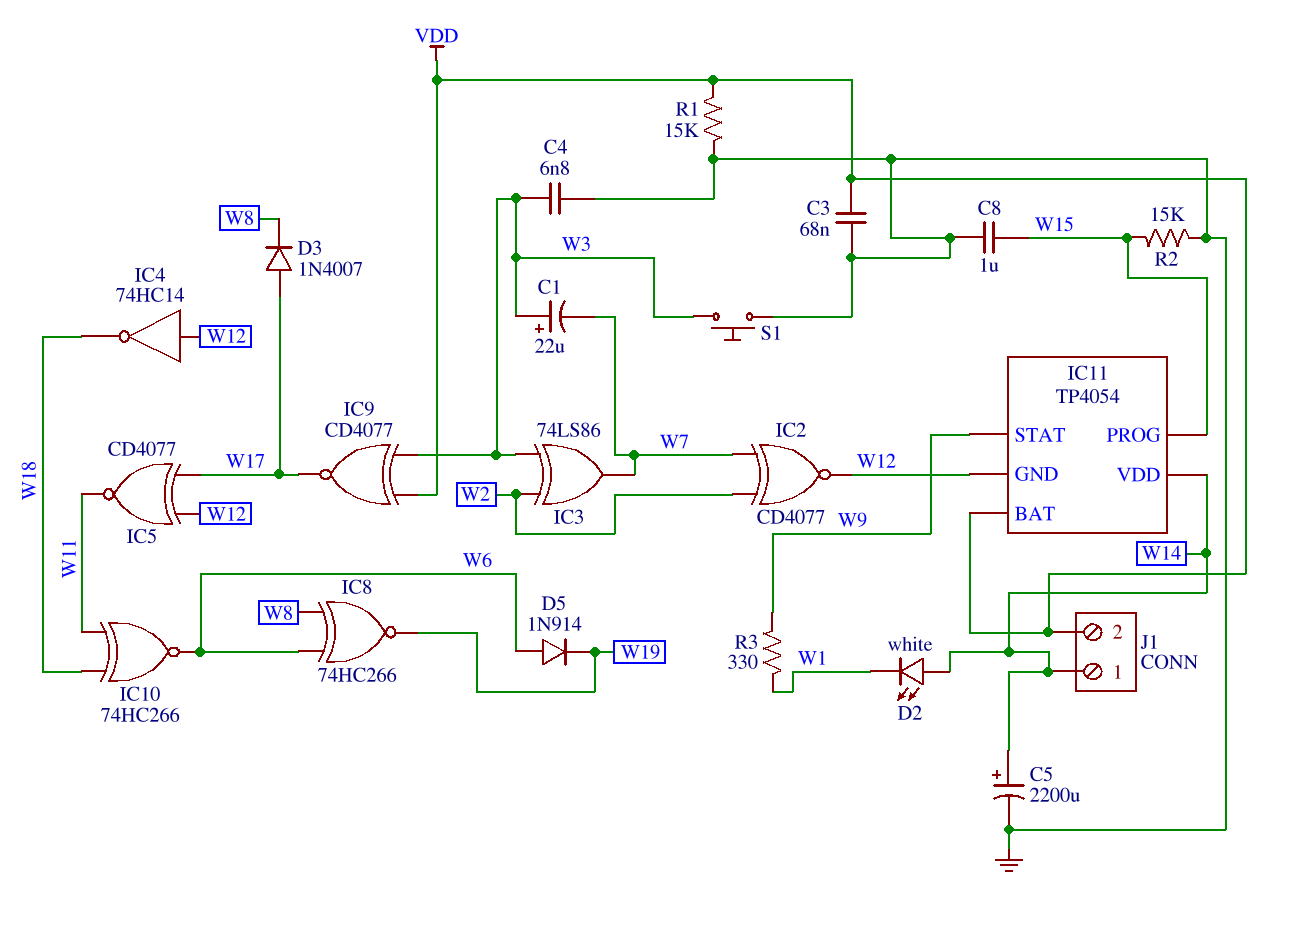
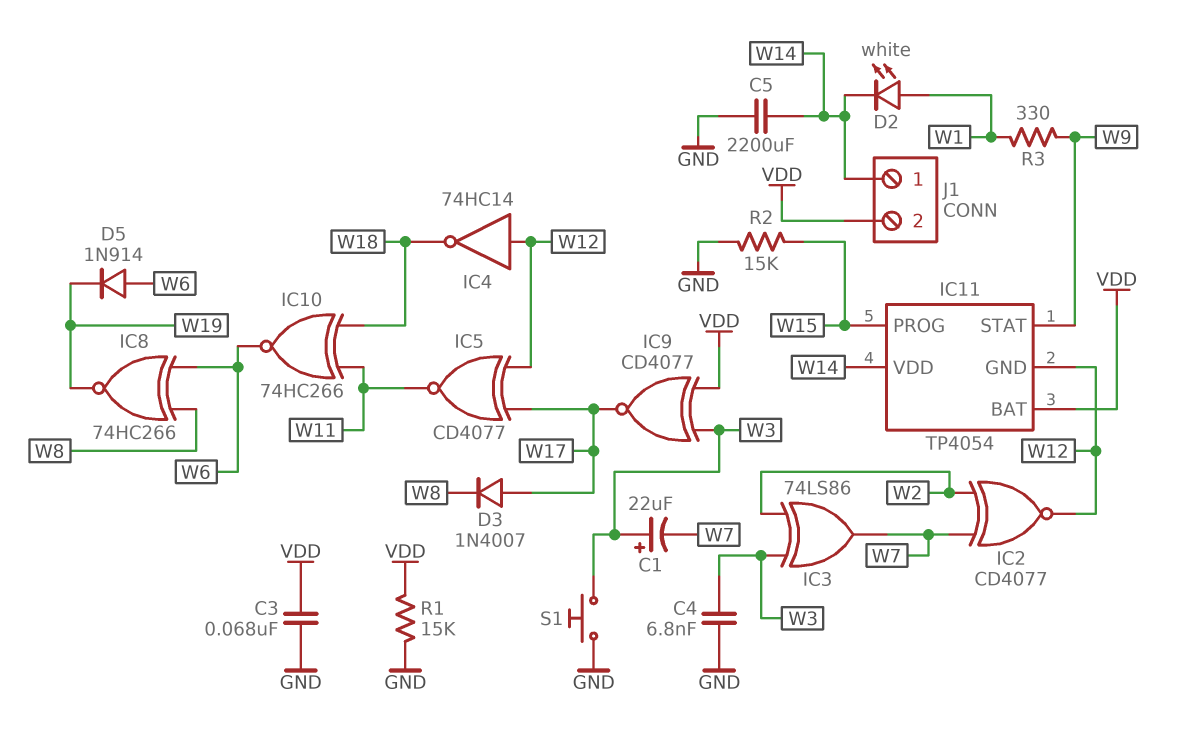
C5: 2200uF (plus W14, minus GND) -> 2200uF (GND, W14)
C8: 1uF (GND, W15) -> none
D2: LED white (A W14, K W1) -> LED white (A W1, K W14)

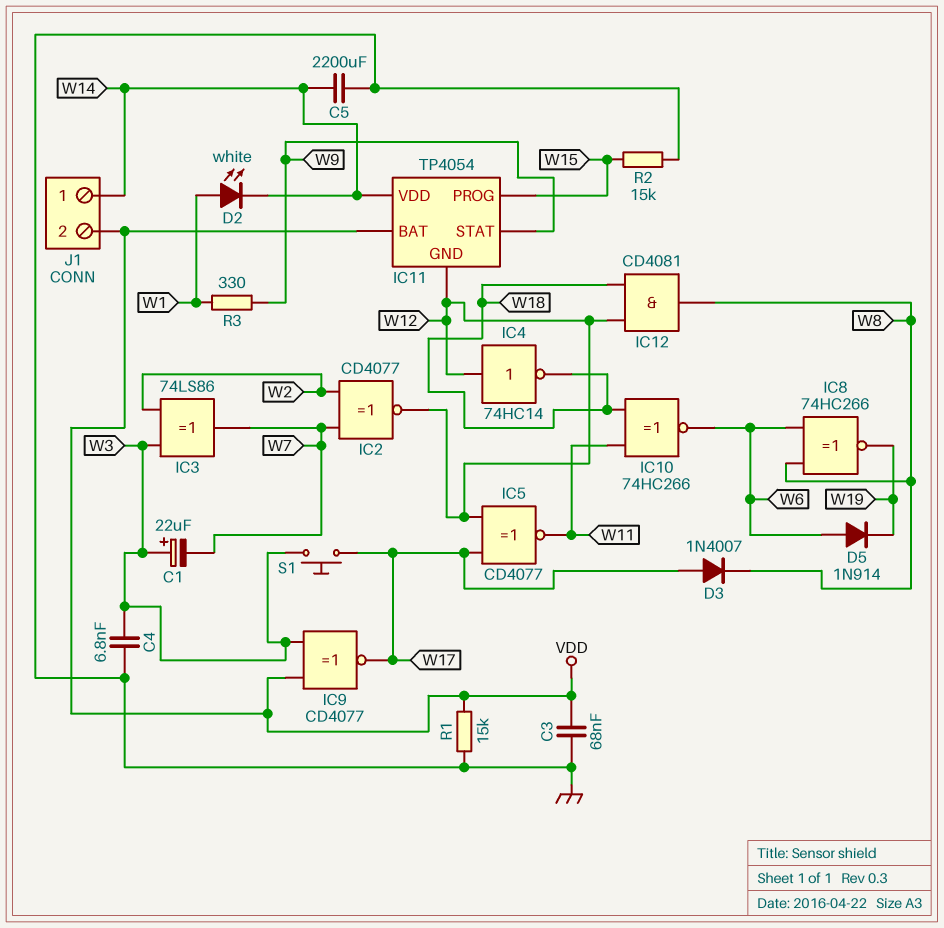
IC12: none -> AND CD4081 (in W12, in W18, out W8)
S1: button (GND, W3) -> button (W3, W17)

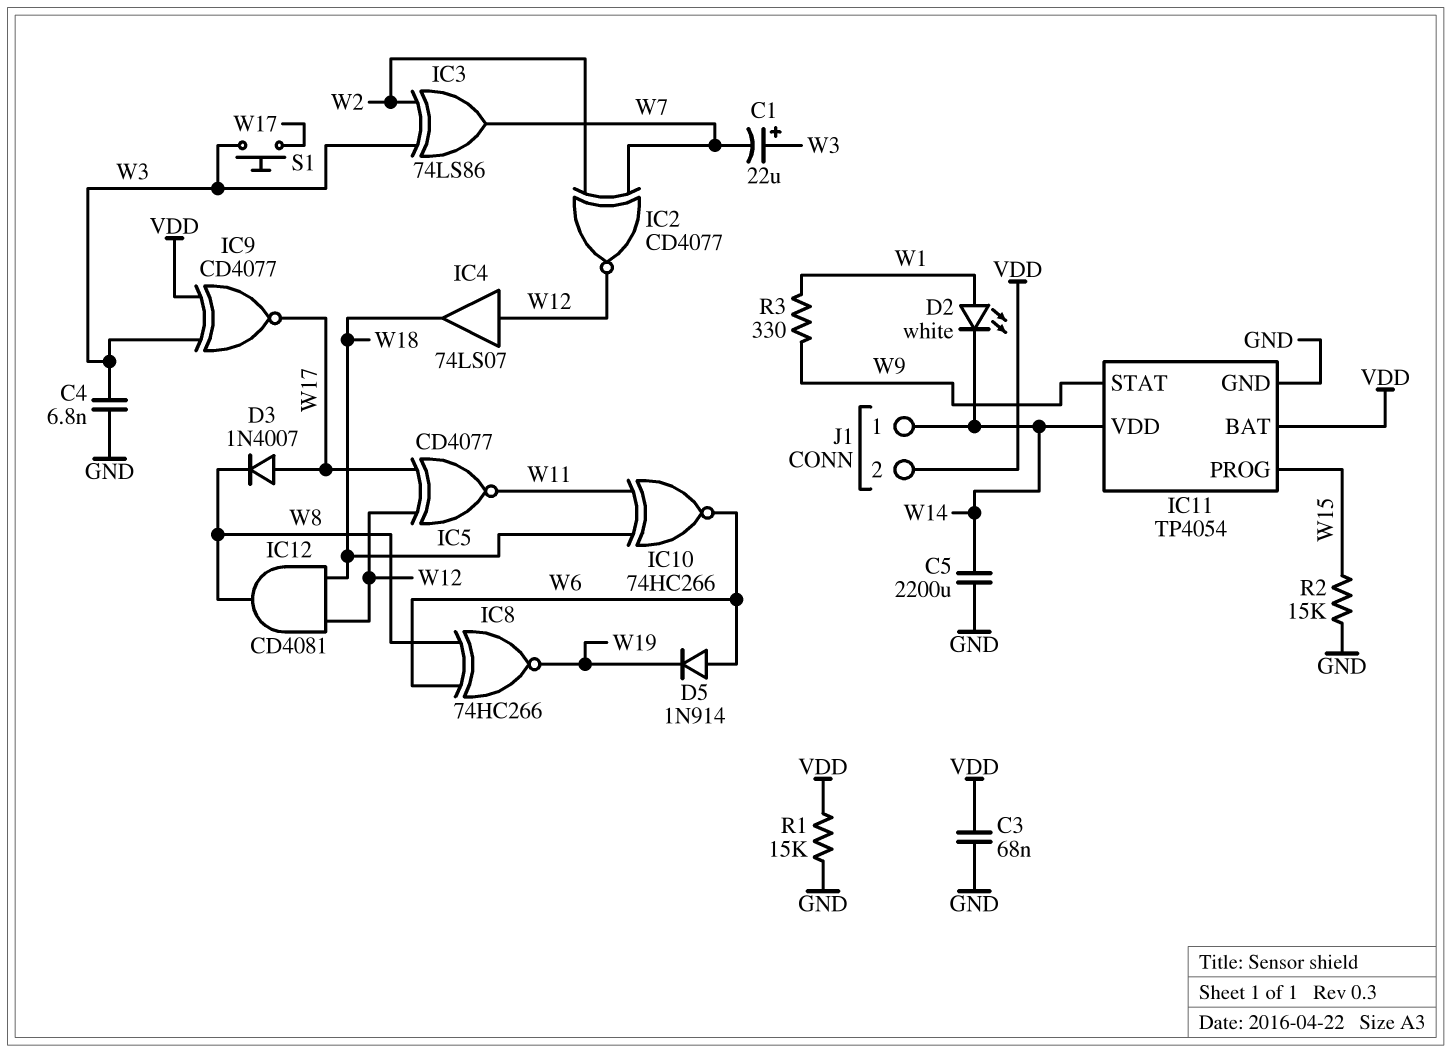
IC4: NOT 74HC14 (in W12, out W18) -> buffer 74LS07 (in W12, out W18)
IC11 pin GND: W12 -> GND

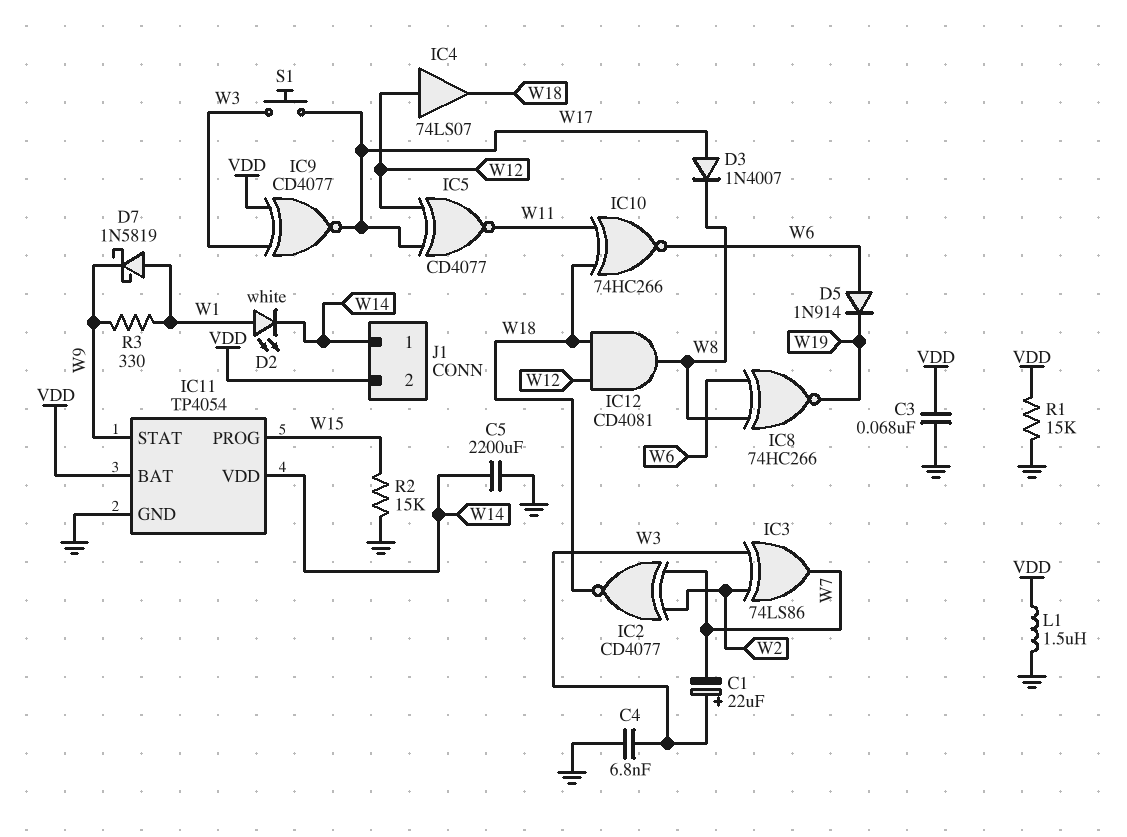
D7: none -> schottky 1N5819 (A W1, K W9)
IC2: XNOR CD4077 (in W2, in W7, out W12) -> XNOR CD4077 (in W2, in W7, out W18)
L1: none -> 1.5uH (GND, VDD)

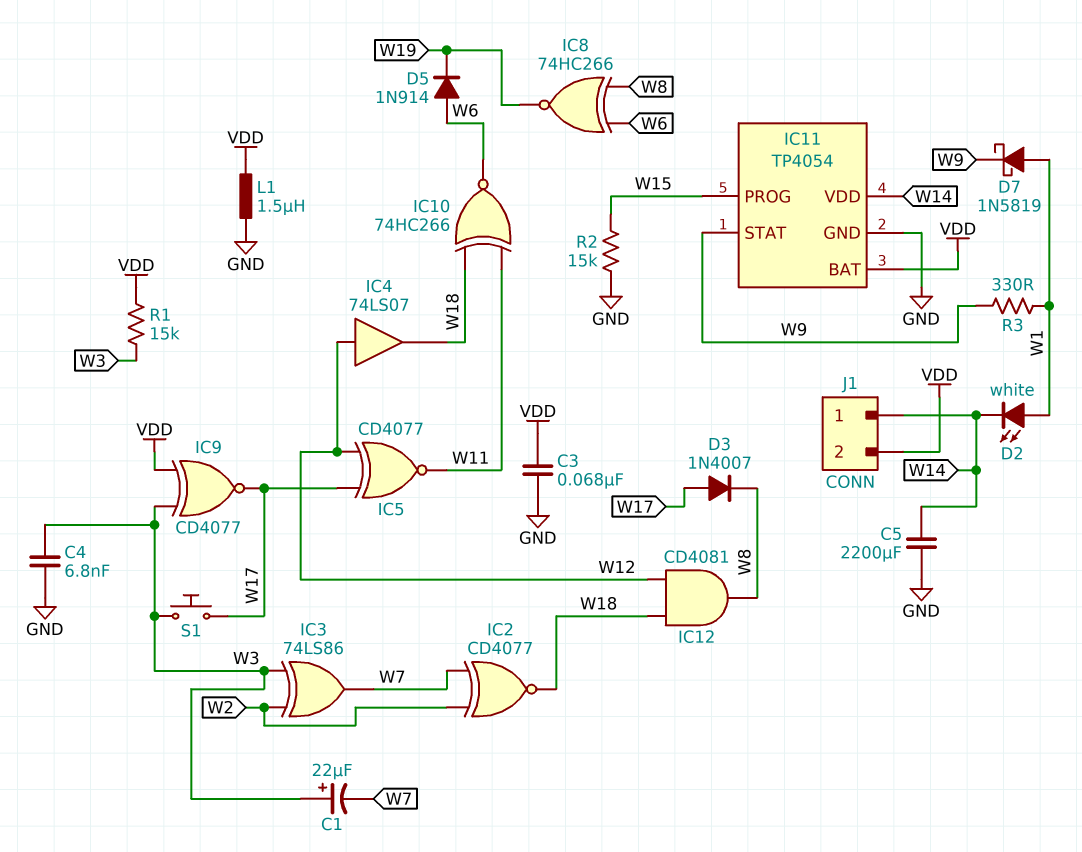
R1: 15k (GND, VDD) -> 15k (VDD, W3)

